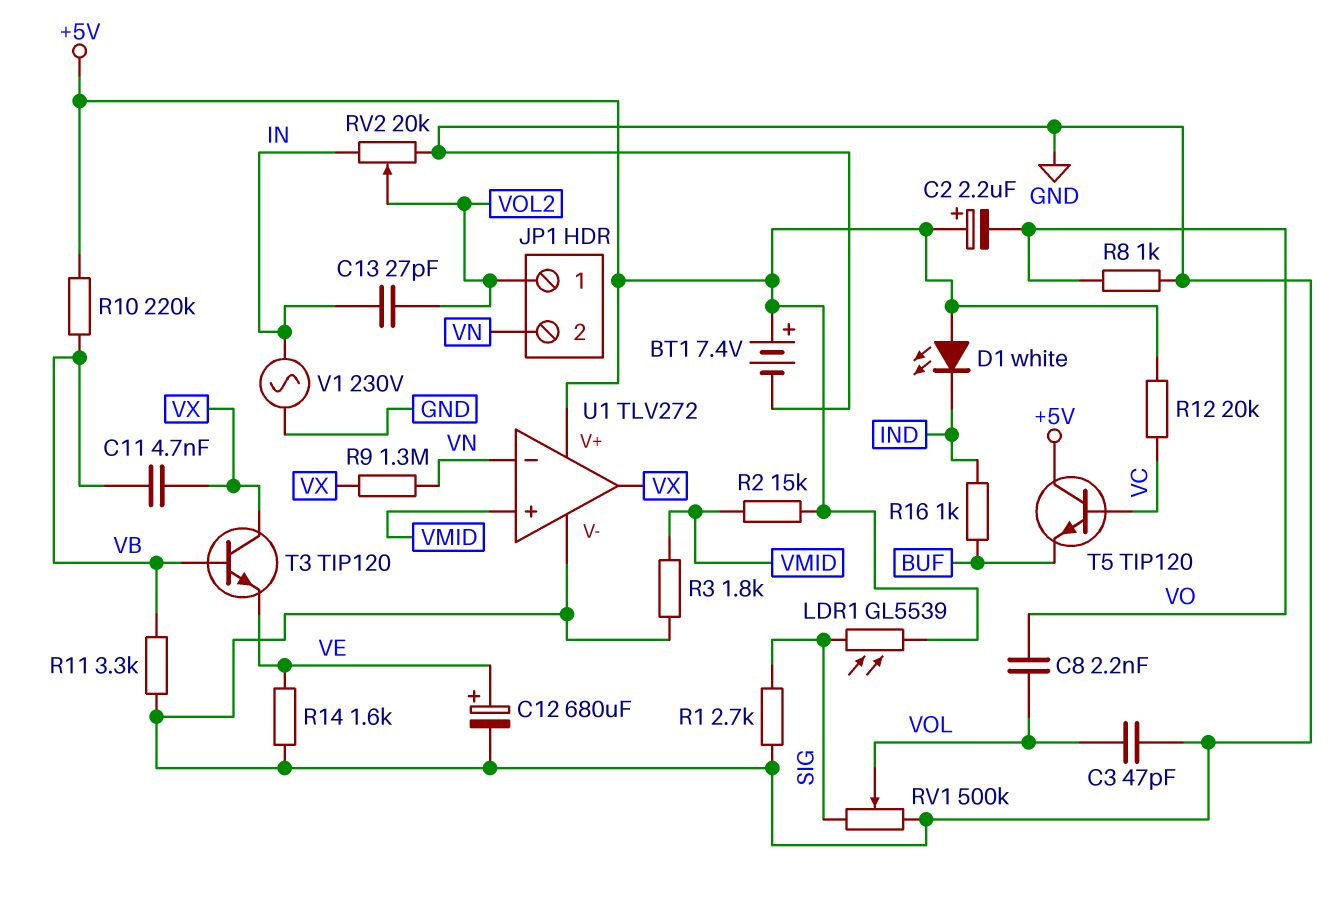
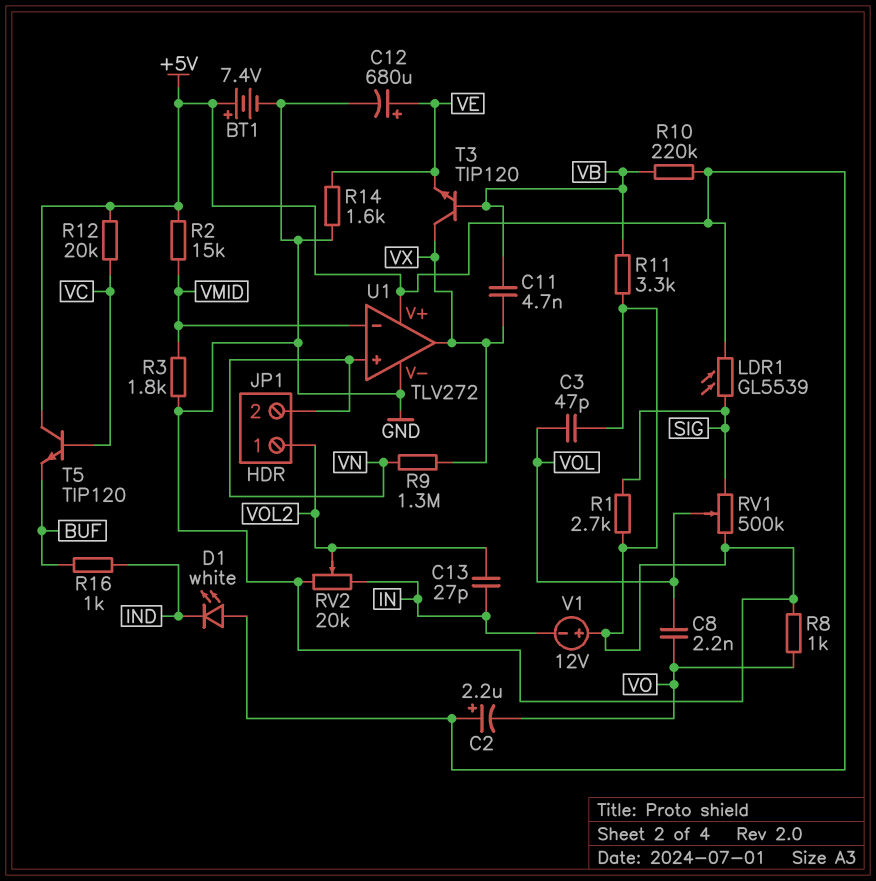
U1 pin in+: VMID -> VN
U1 pin in-: VN -> VMID
V1: AC 230V (GND, IN) -> 12V (plus GND, minus IN)

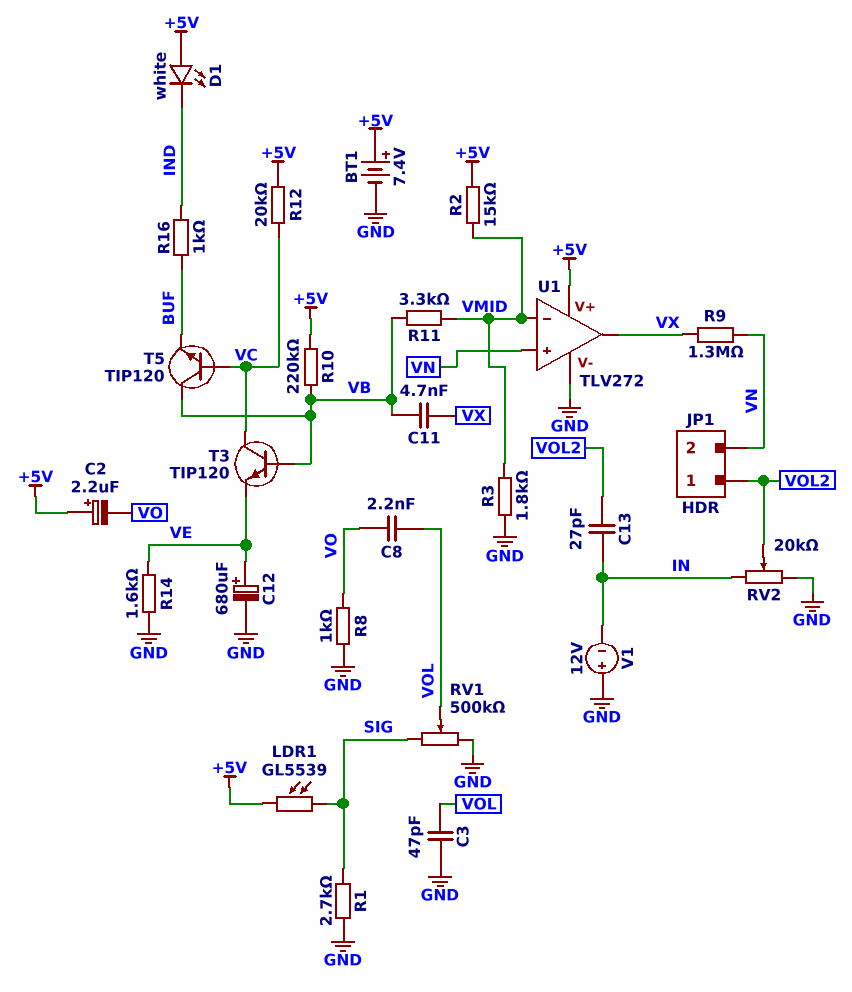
R11: 3.3k (GND, VB) -> 3.3k (VB, VMID)
T3: NPN TIP120 (B VB, C VX, E VE) -> NPN TIP120 (B VB, C VC, E VE)
T5: NPN TIP120 (B VC, C +5V, E BUF) -> NPN TIP120 (B VC, C VB, E BUF)

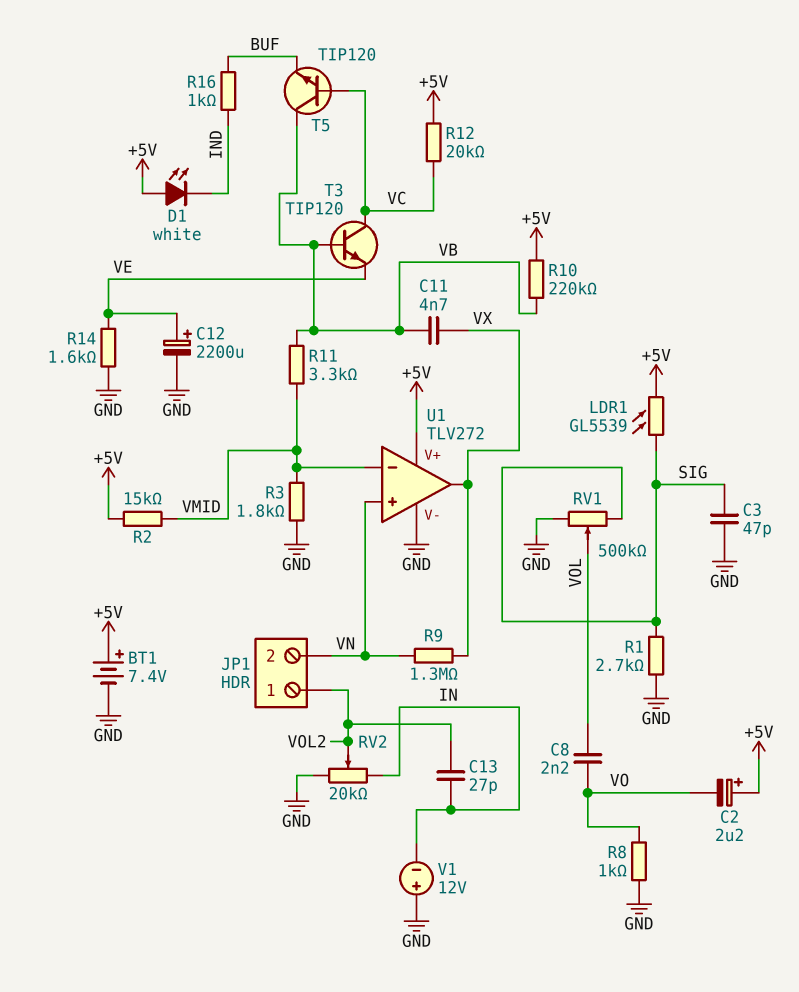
C3: 47pF (GND, VOL) -> 47pF (GND, SIG)
C12: 680uF (plus VE, minus GND) -> 2200uF (plus VE, minus GND)

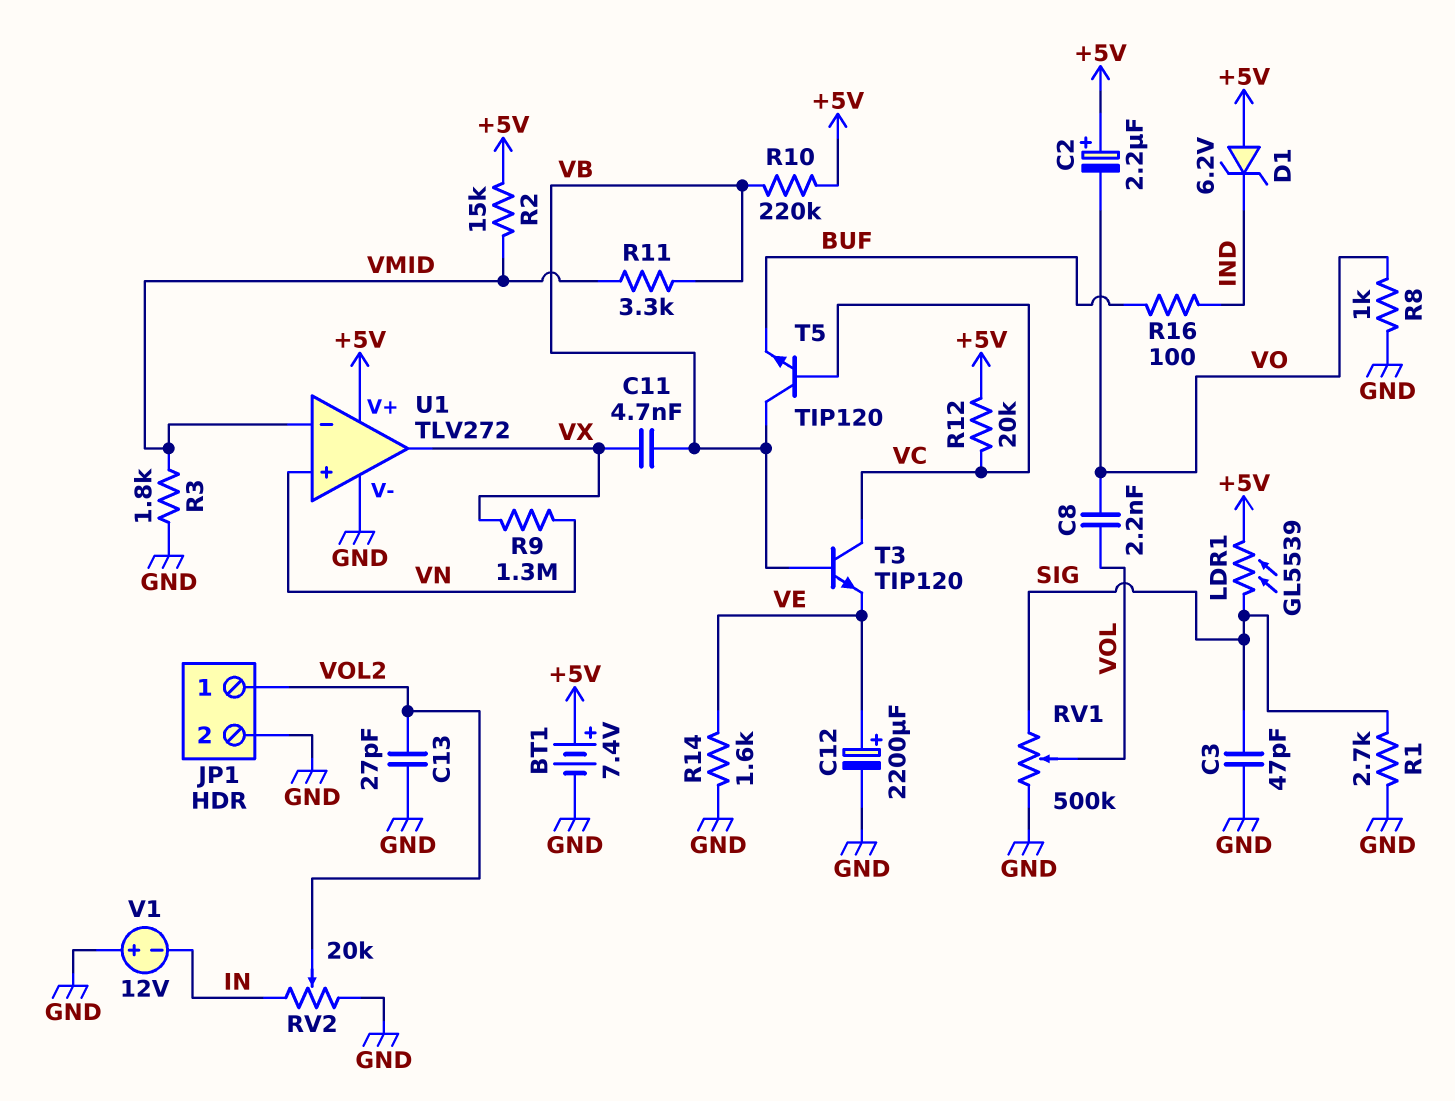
C13: 27pF (IN, VOL2) -> 27pF (GND, VOL2)
D1: LED white (A +5V, K IND) -> zener 6.2V (A +5V, K IND)
JP1 pin 2: VN -> GND
R16: 1k (BUF, IND) -> 100 (BUF, IND)

